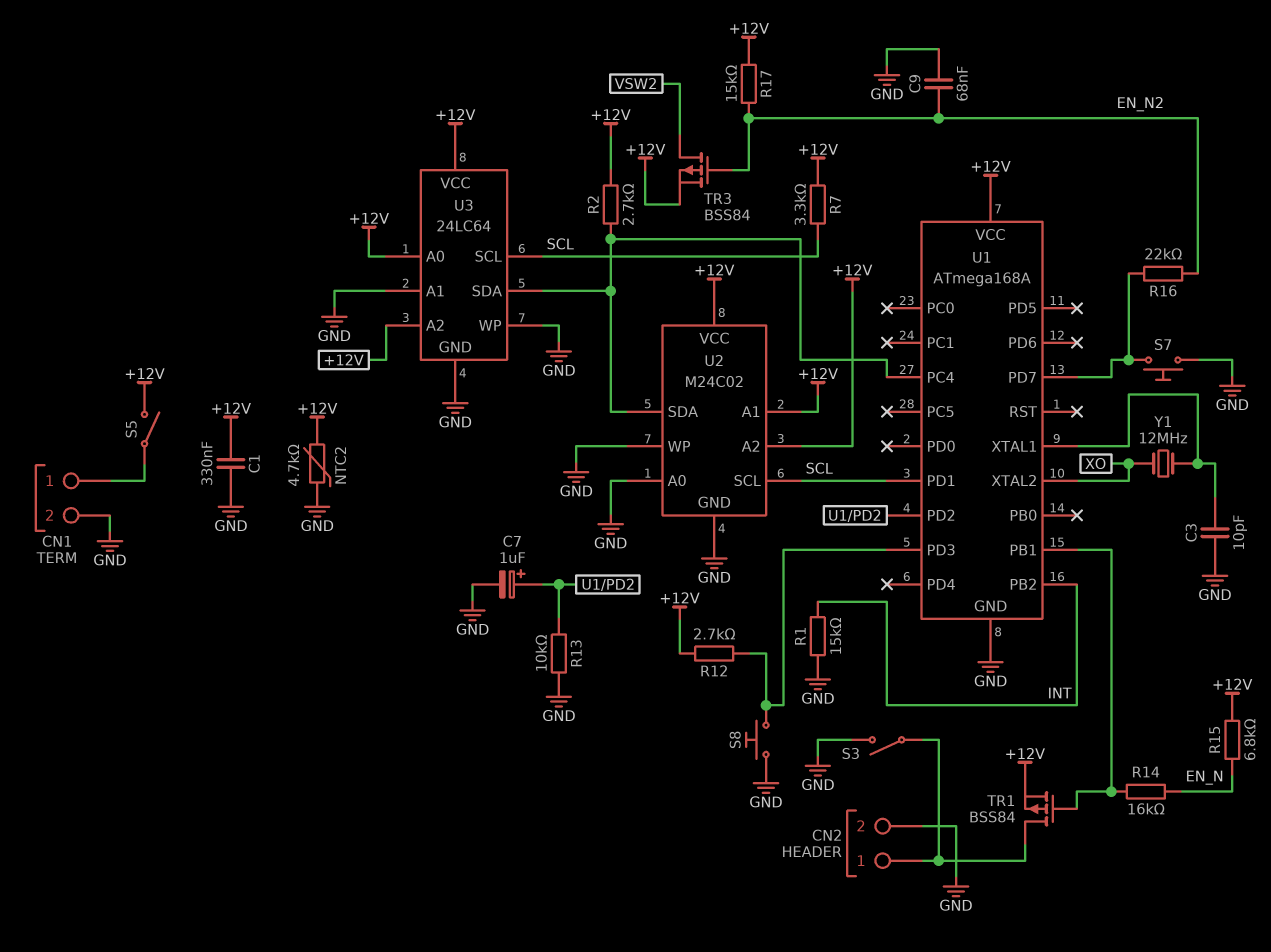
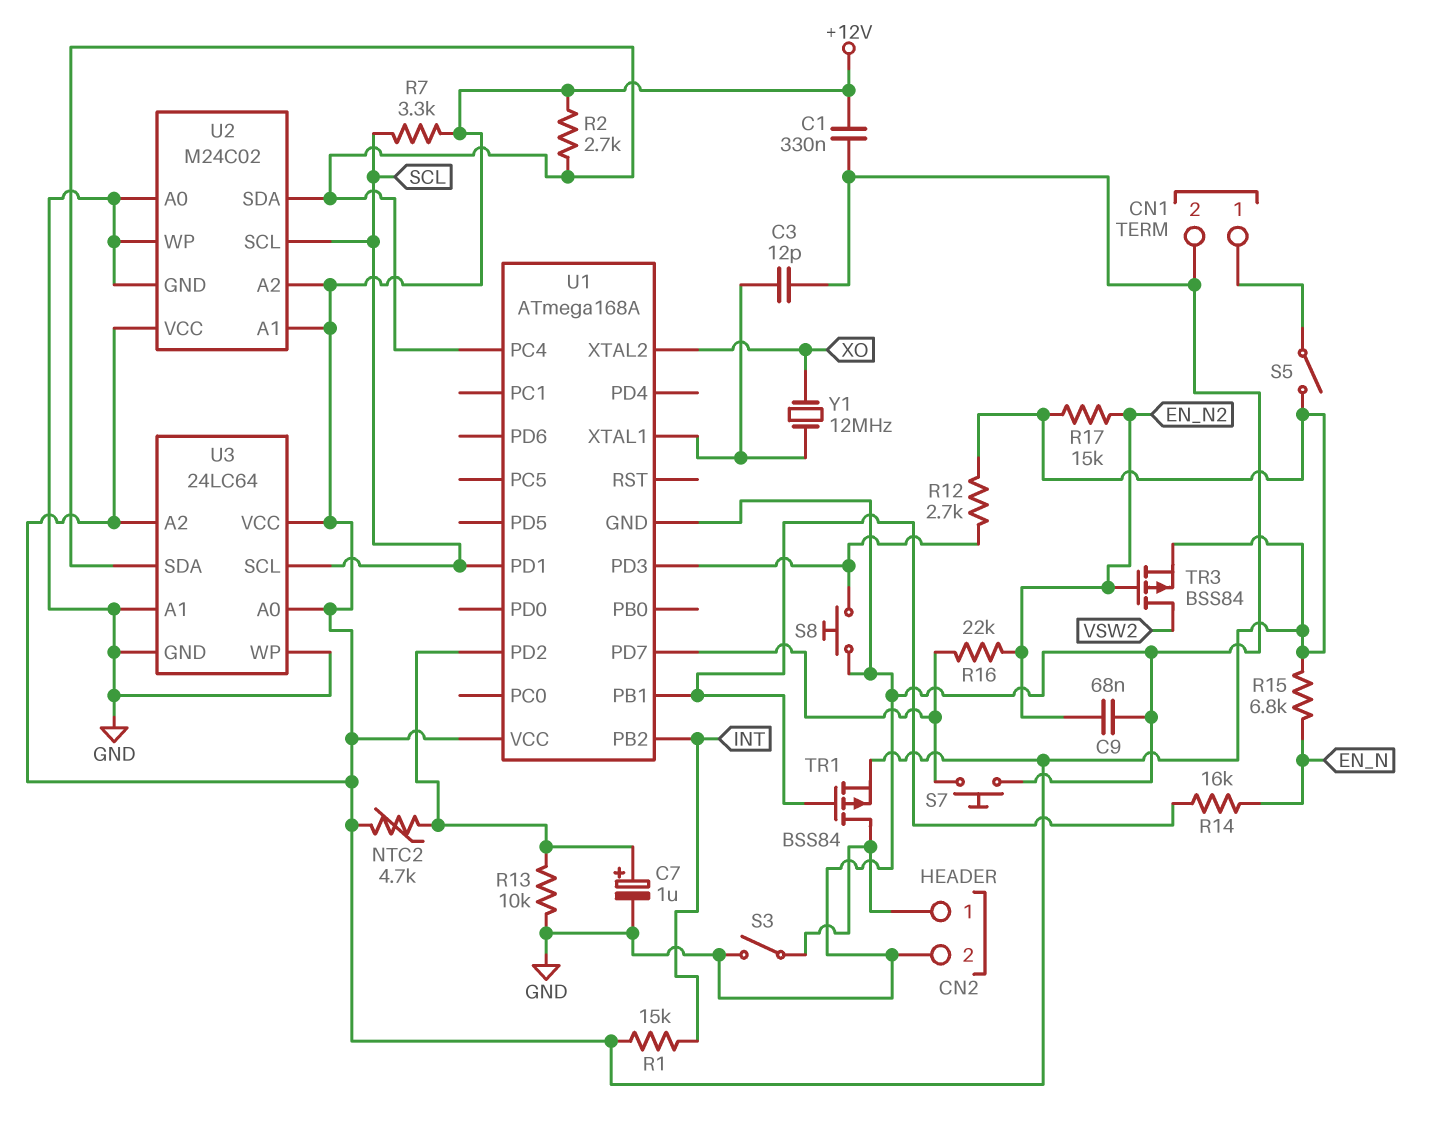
C3: 10pF (GND, U1/XTAL1) -> 12pF (GND, U1/XTAL1)
NTC2: 4.7k (+12V, GND) -> 4.7k (+12V, U1/PD2)
R1: 15k (GND, INT) -> 15k (+12V, INT)

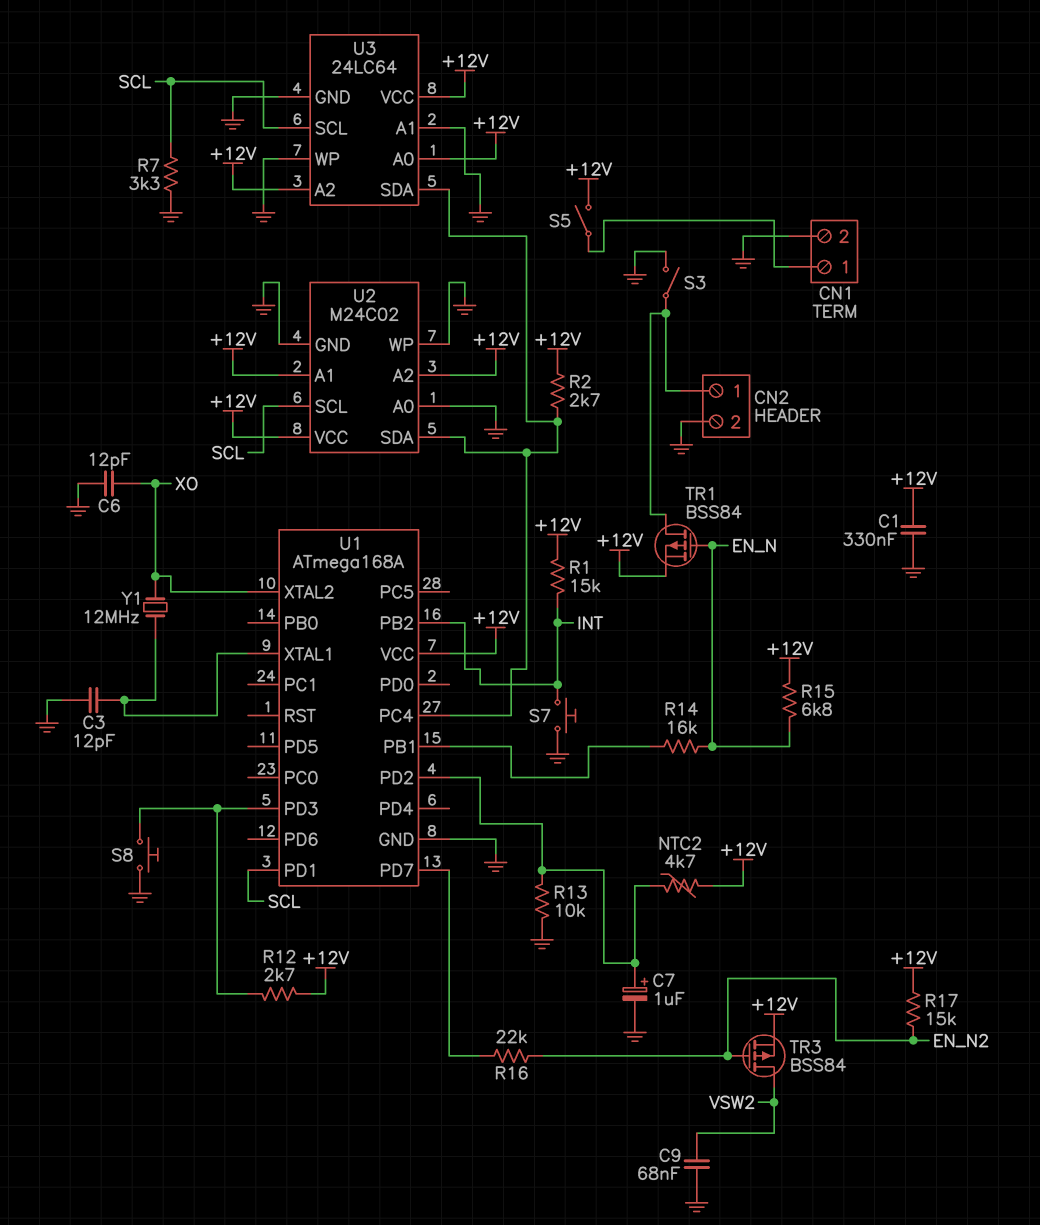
C6: none -> 12pF (GND, XO)
C9: 68nF (EN_N2, GND) -> 68nF (GND, VSW2)
R7: 3.3k (+12V, SCL) -> 3.3k (GND, SCL)
S7: button (GND, U1/PD7) -> button (GND, INT)
TR1: PMOS BSS84 (G U1/PB1, D CN2/1, S +12V) -> PMOS BSS84 (G EN_N, D CN2/1, S +12V)

